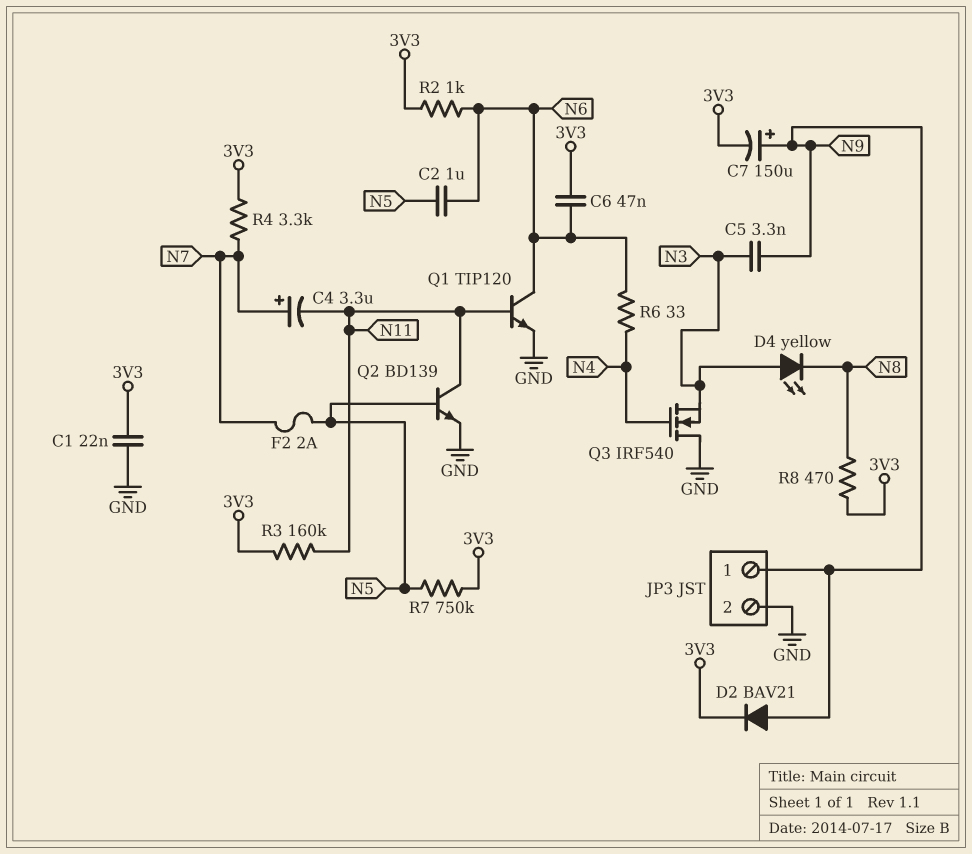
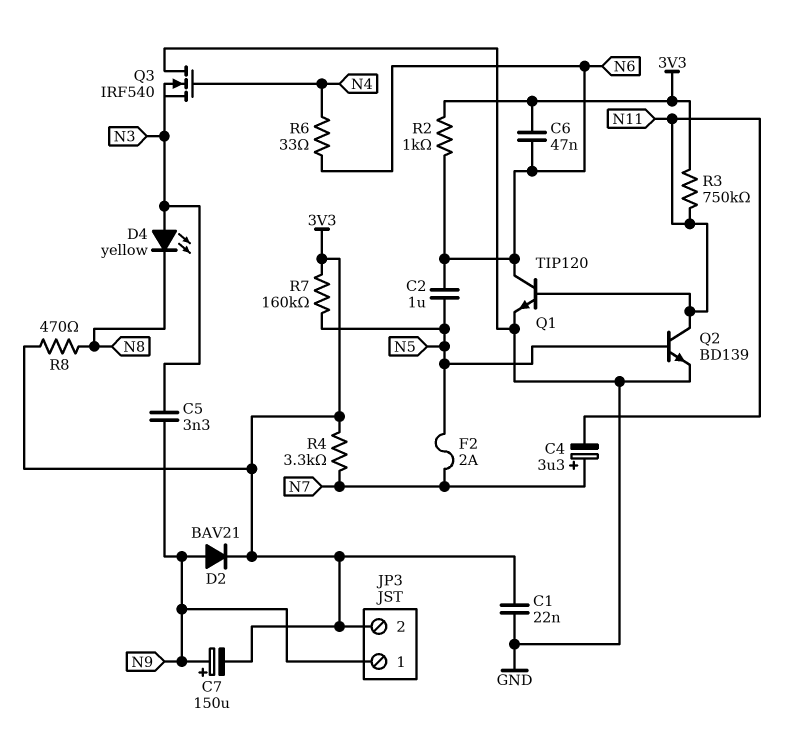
JP3 pin 2: GND -> 3V3
R3: 160k (3V3, N11) -> 750k (3V3, N11)
R7: 750k (3V3, N5) -> 160k (3V3, N5)

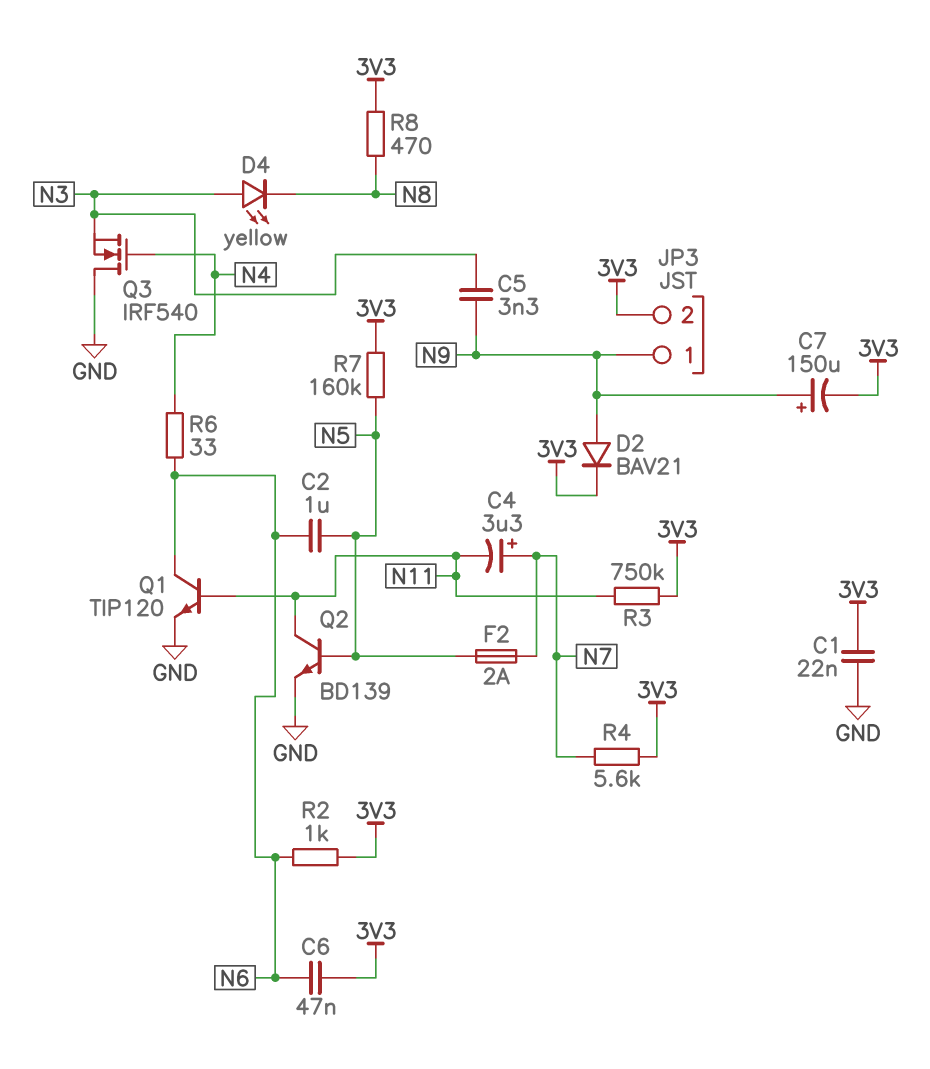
R4: 3.3k (3V3, N7) -> 5.6k (3V3, N7)

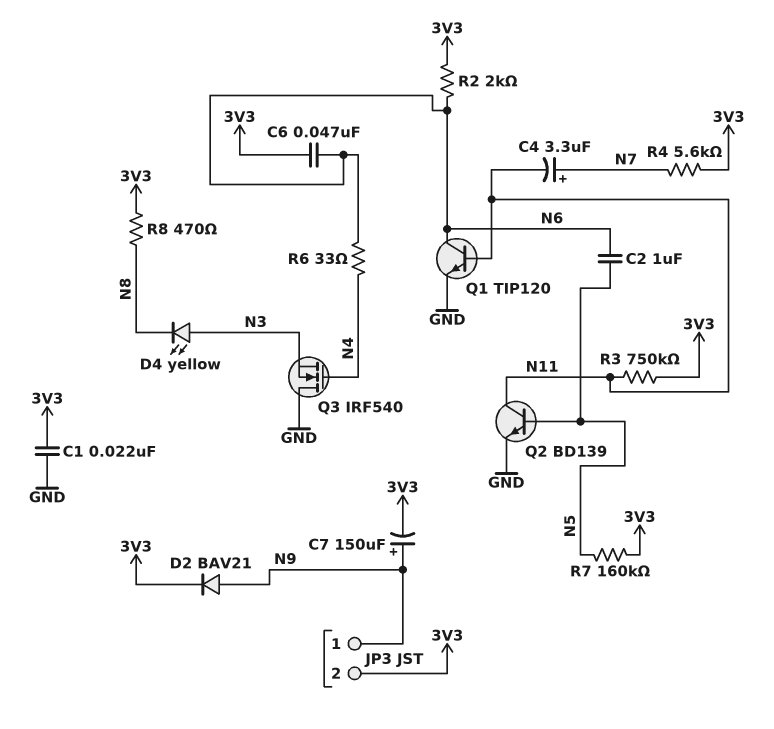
C5: 3.3nF (N3, N9) -> none
F2: 2A (N5, N7) -> none
R2: 1k (3V3, N6) -> 2k (3V3, N6)

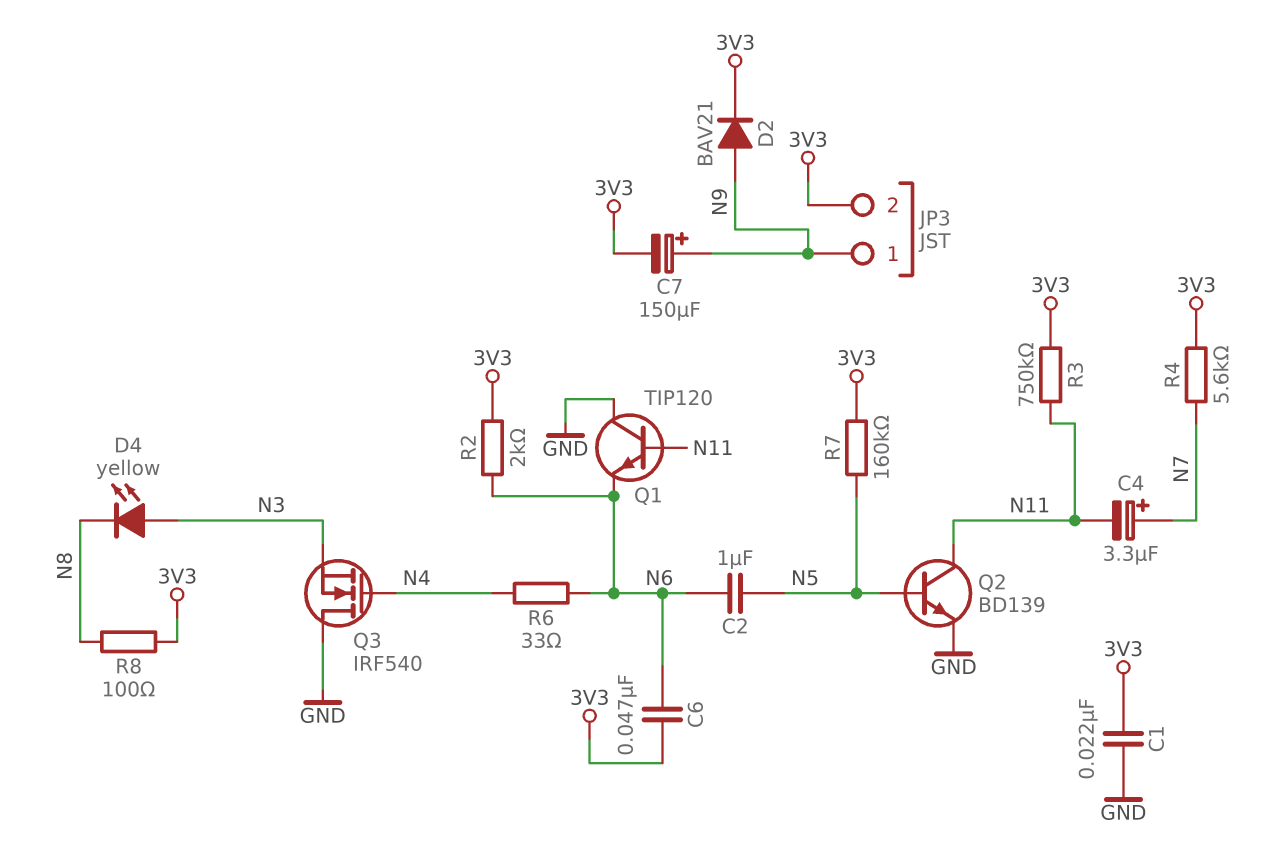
Q1: NPN TIP120 (B N11, C N6, E GND) -> NPN TIP120 (B N11, C GND, E N6)
R8: 470 (3V3, N8) -> 100 (3V3, N8)

